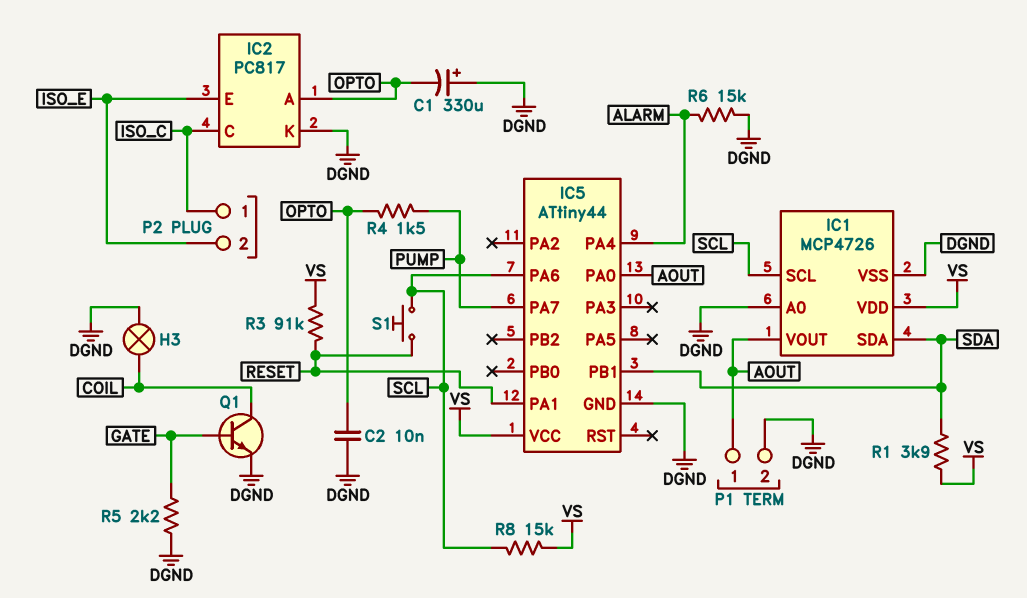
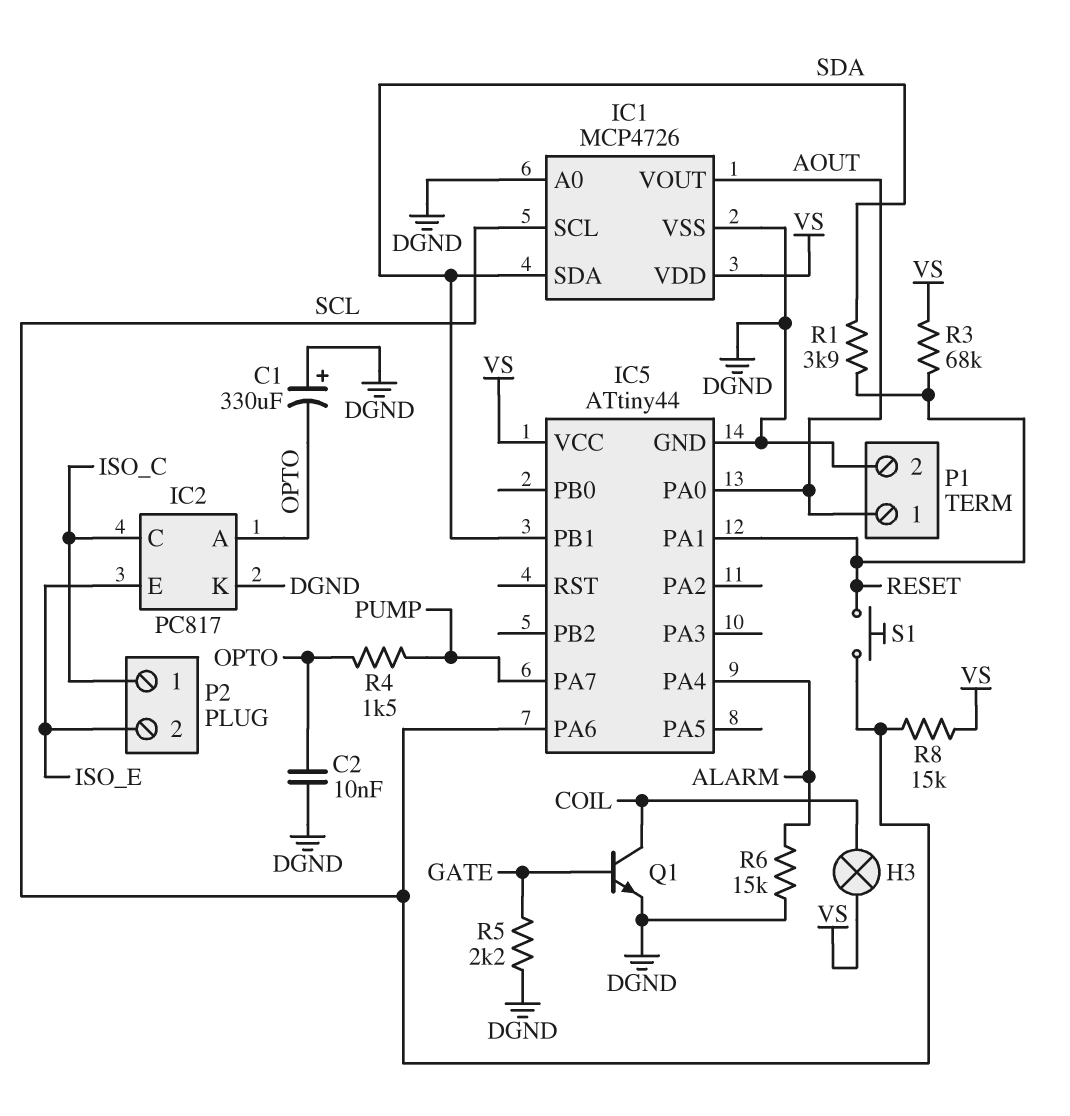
H3: lamp (COIL, DGND) -> lamp (COIL, VS)
R1: 3.9k (SDA, VS) -> 3.9k (RESET, SDA)
R3: 91k (RESET, VS) -> 68k (RESET, VS)

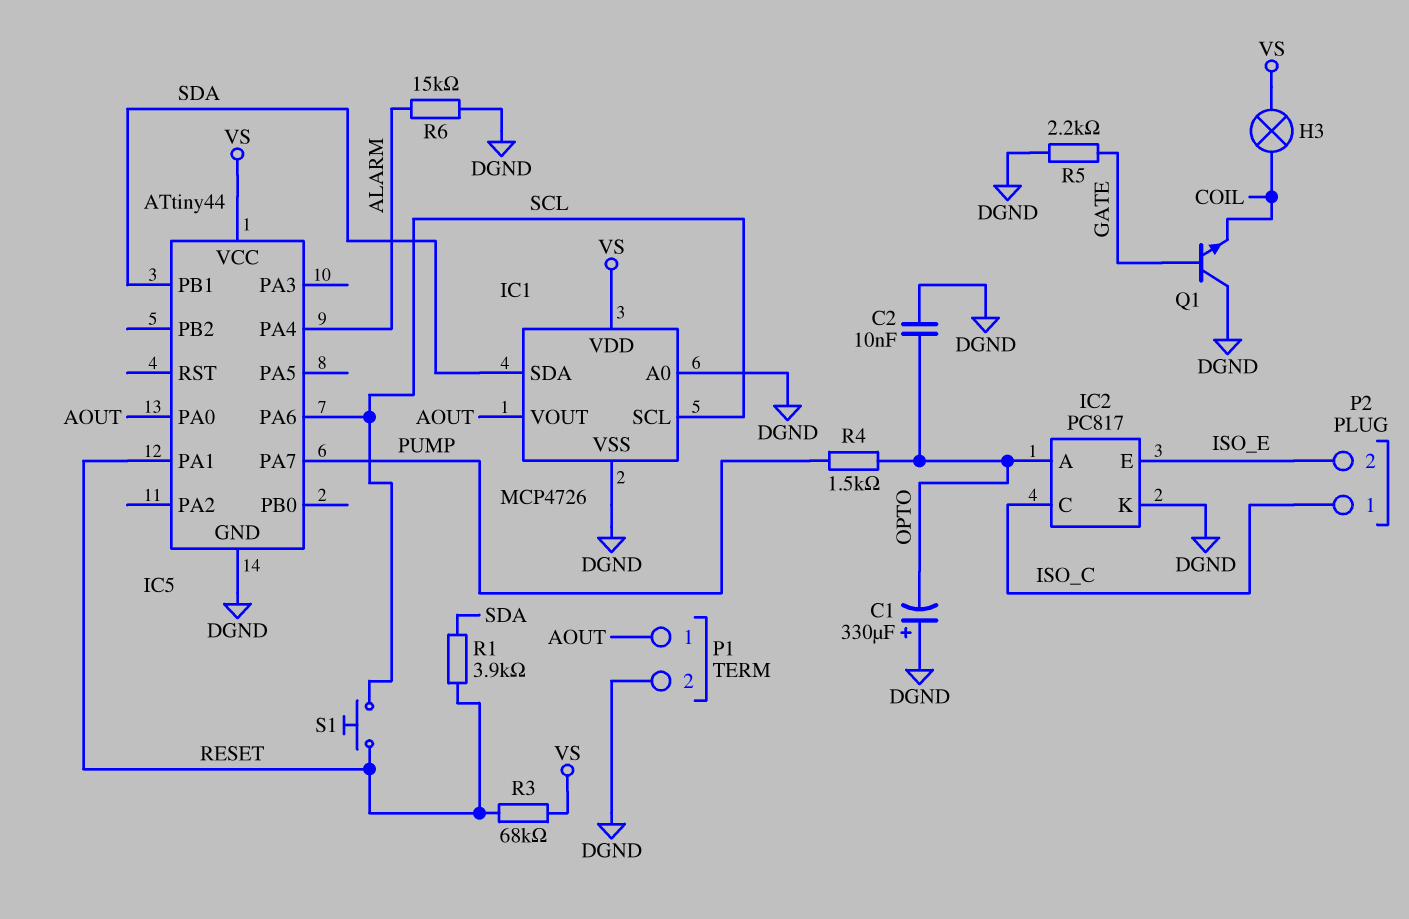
Q1: NPN (B GATE, C COIL, E DGND) -> NPN (B GATE, C DGND, E COIL)
R8: 15k (SCL, VS) -> none

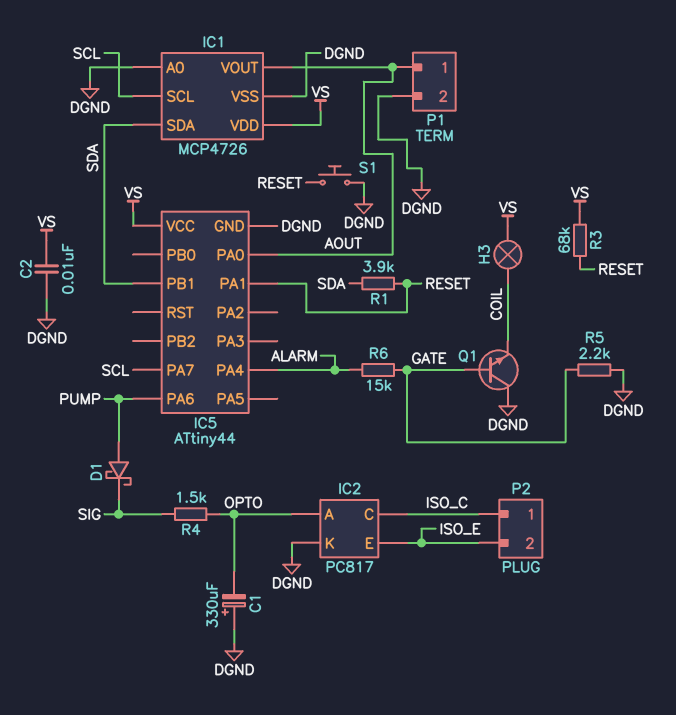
C2: 10nF (DGND, OPTO) -> 10nF (DGND, VS)
D1: none -> schottky (A PUMP, K SIG)
IC5 pin PA6: SCL -> PUMP
IC5 pin PA7: PUMP -> SCL
R4: 1.5k (OPTO, PUMP) -> 1.5k (OPTO, SIG)
R6: 15k (ALARM, DGND) -> 15k (ALARM, GATE)
S1: button (RESET, SCL) -> button (DGND, RESET)

